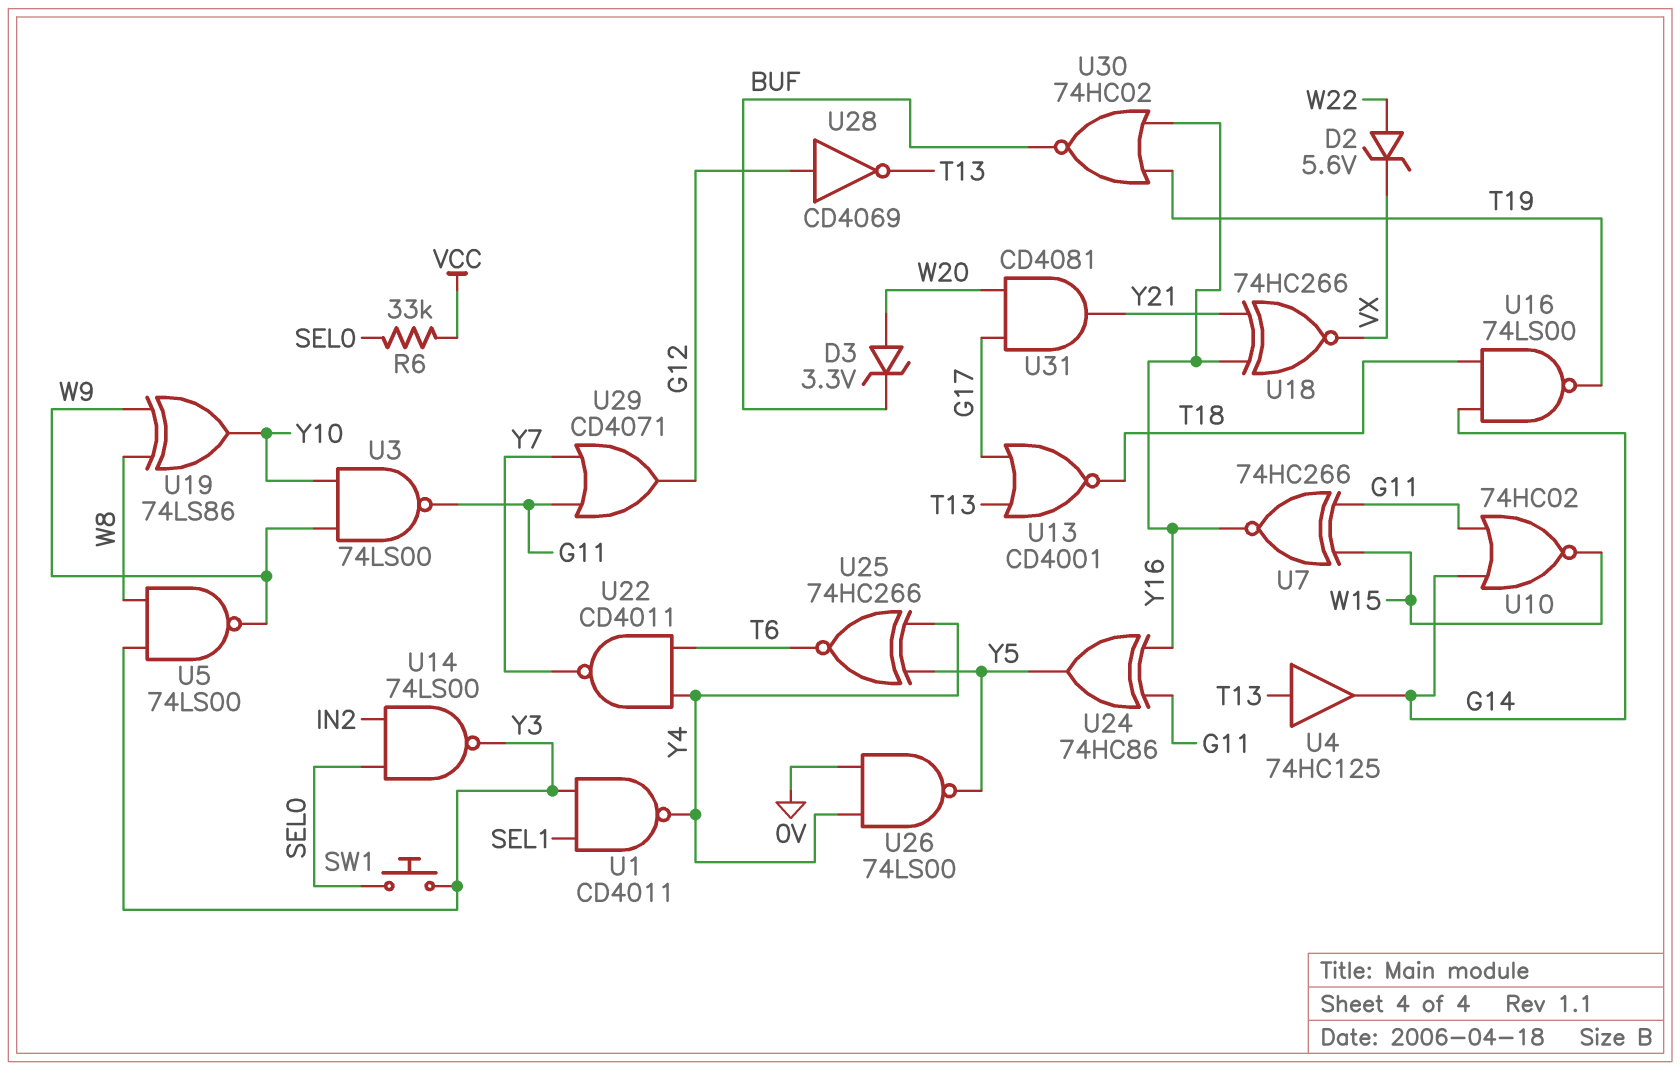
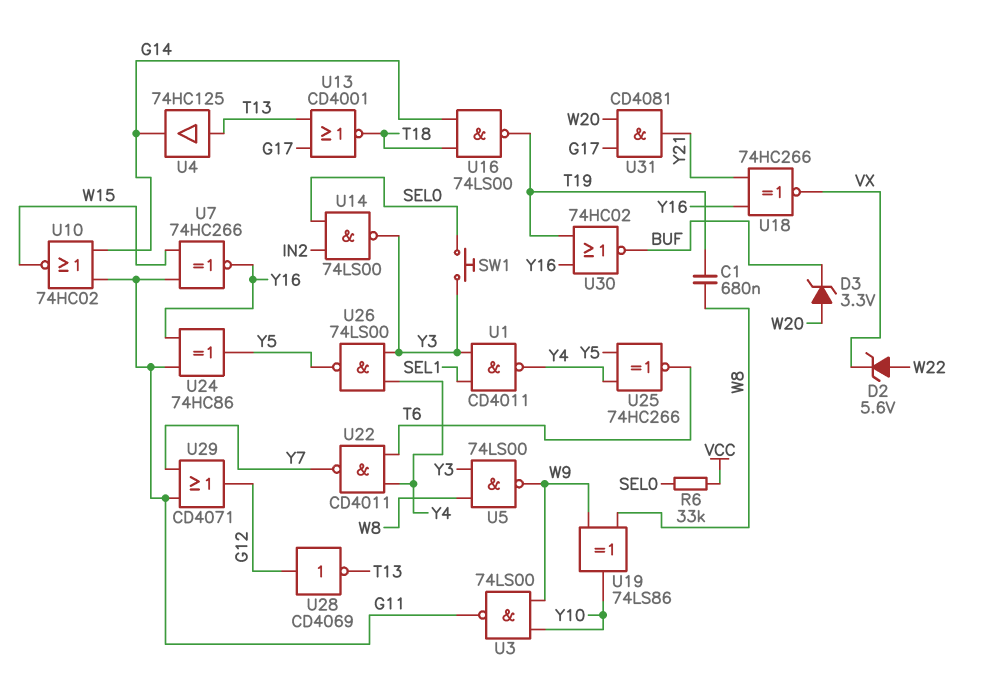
C1: none -> 680nF (T19, W8)
U26: NAND 74LS00 (in 0V, in Y4, out Y5) -> NAND 74LS00 (in Y3, in Y4, out Y5)

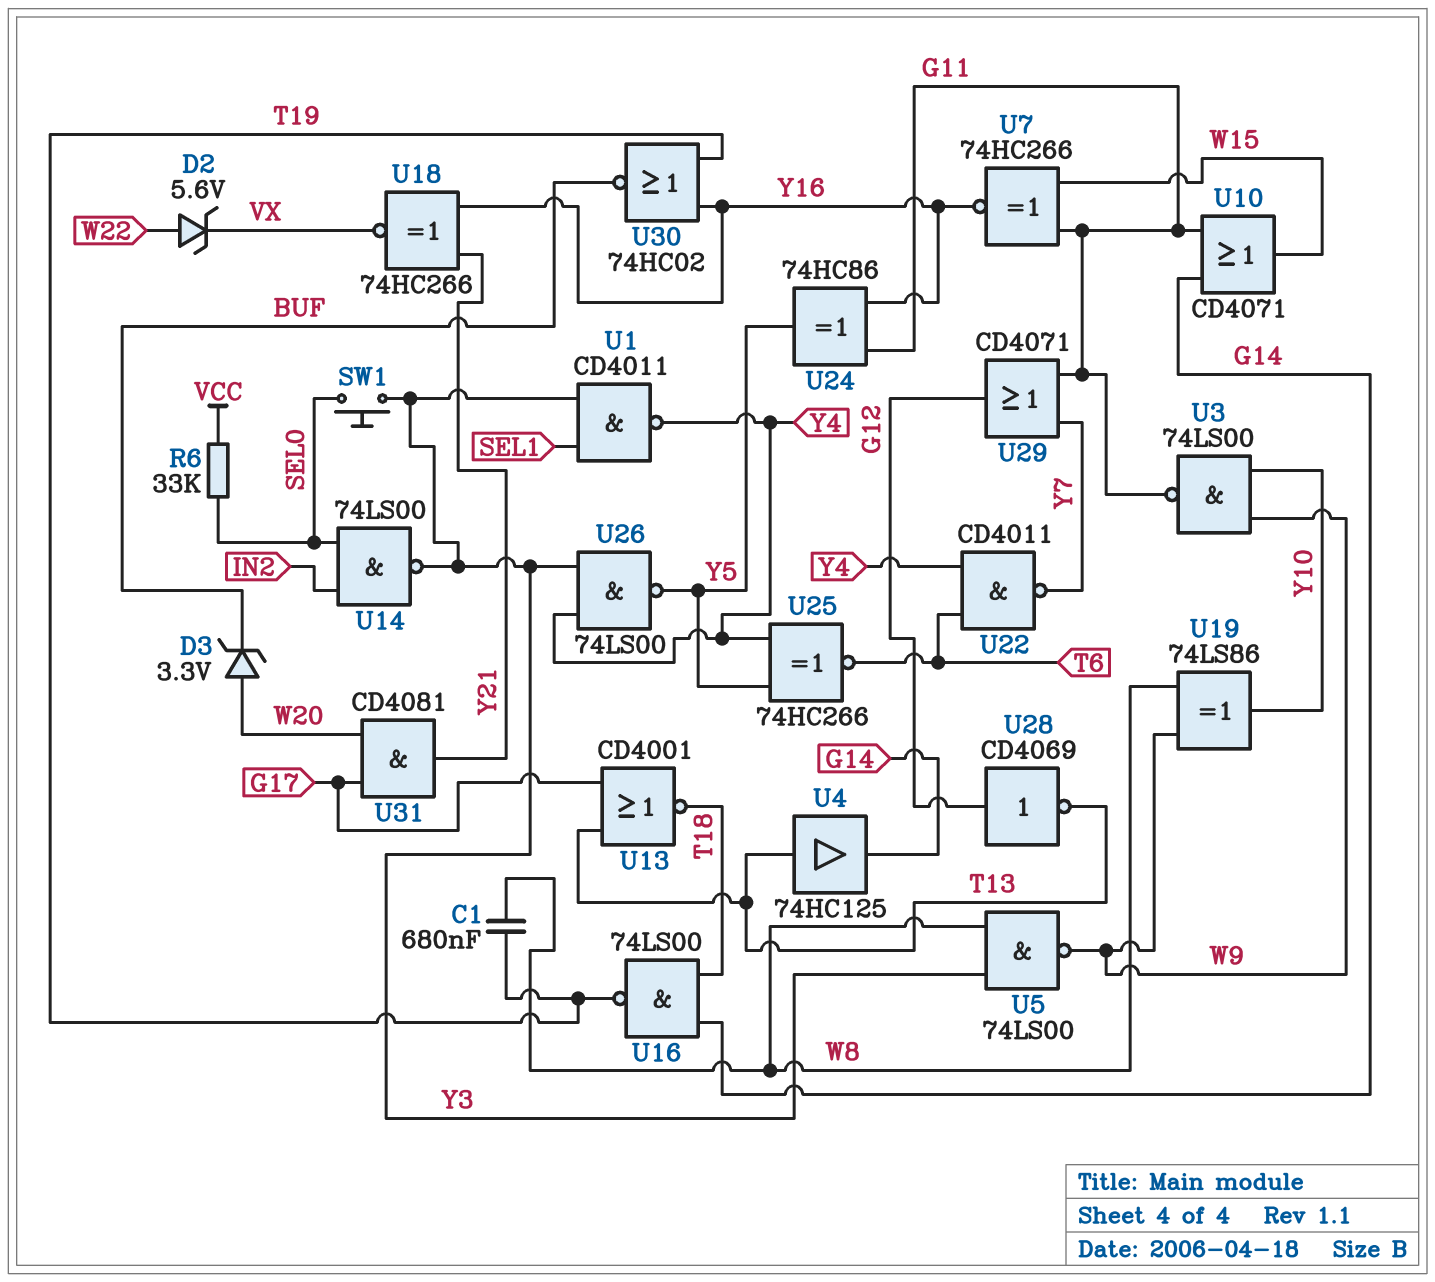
U10: NOR 74HC02 (in G11, in G14, out W15) -> OR CD4071 (in G11, in G14, out W15)

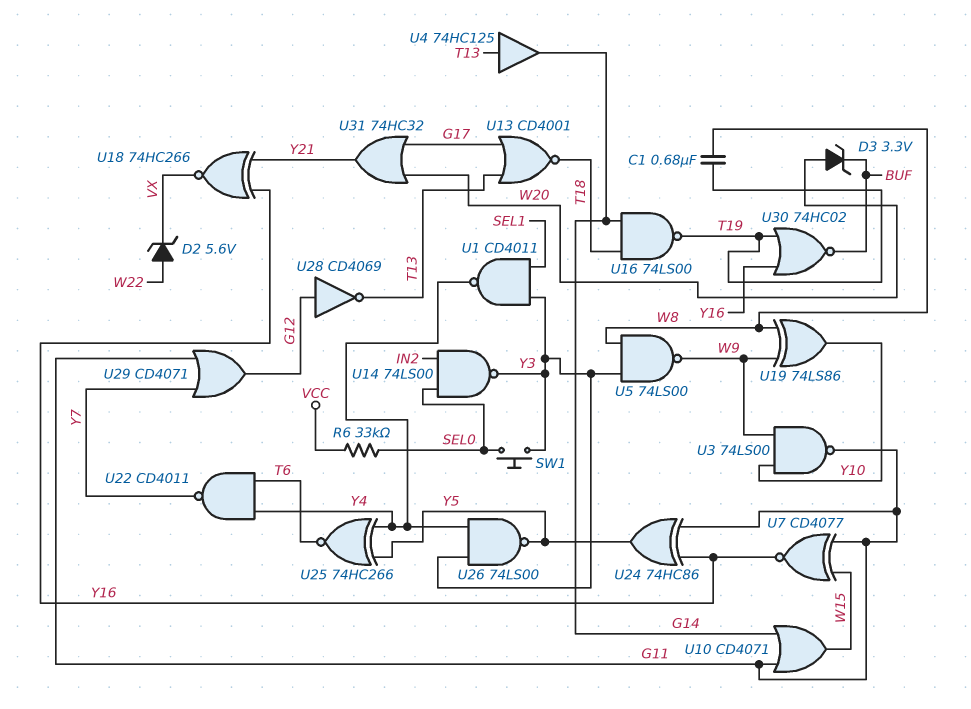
U7: XNOR 74HC266 (in G11, in W15, out Y16) -> XNOR CD4077 (in G11, in W15, out Y16)
U31: AND CD4081 (in G17, in W20, out Y21) -> OR 74HC32 (in G17, in W20, out Y21)

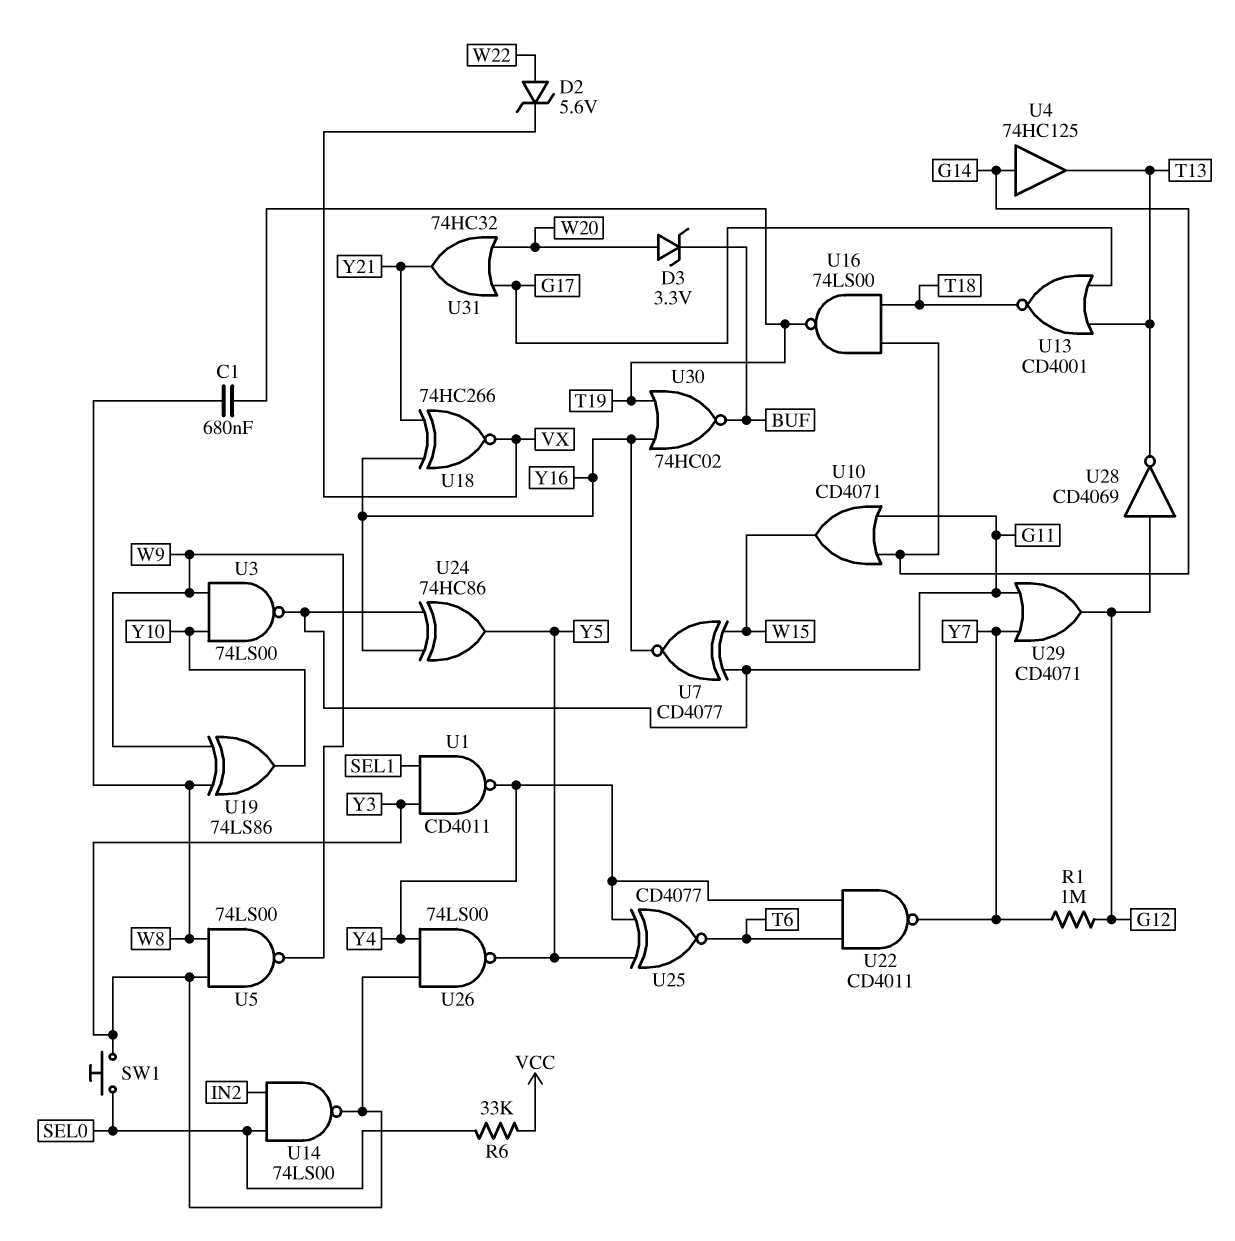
R1: none -> 1M (G12, Y7)
U4: buffer 74HC125 (in T13, out G14) -> buffer 74HC125 (in G14, out T13)
U25: XNOR 74HC266 (in Y4, in Y5, out T6) -> XNOR CD4077 (in Y4, in Y5, out T6)

